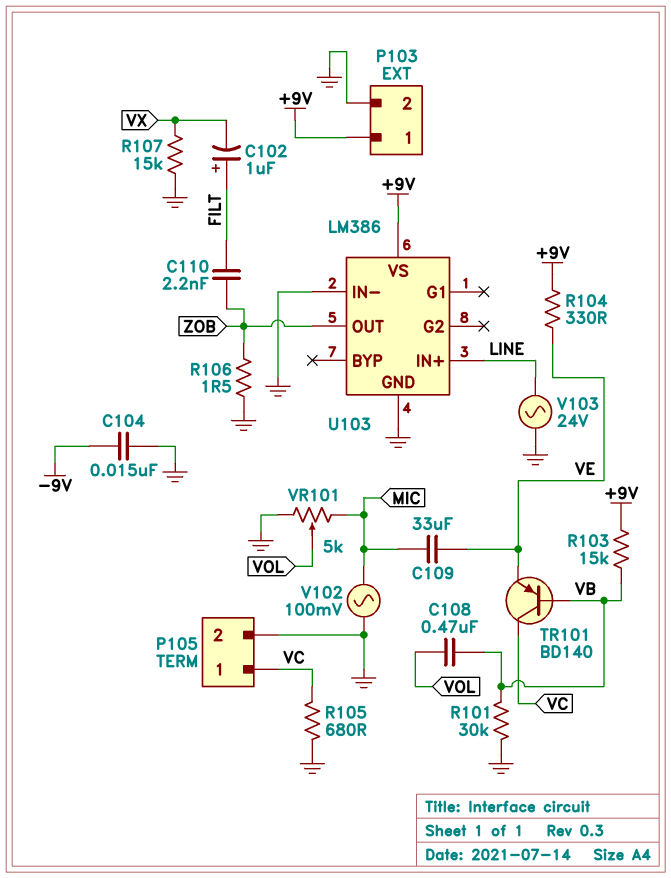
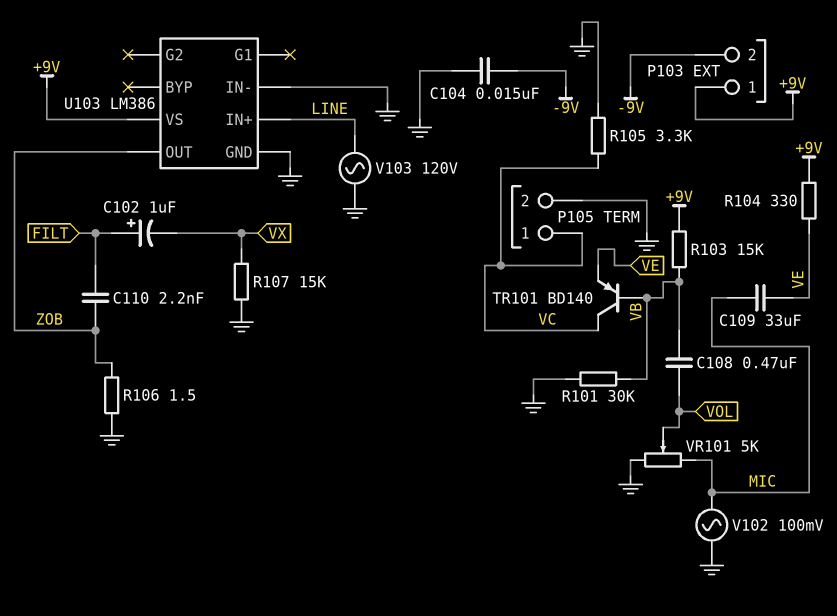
P103 pin 2: GND -> -9V
R105: 680 (GND, VC) -> 3.3k (GND, VC)
V103: AC 24V (GND, LINE) -> AC 120V (GND, LINE)

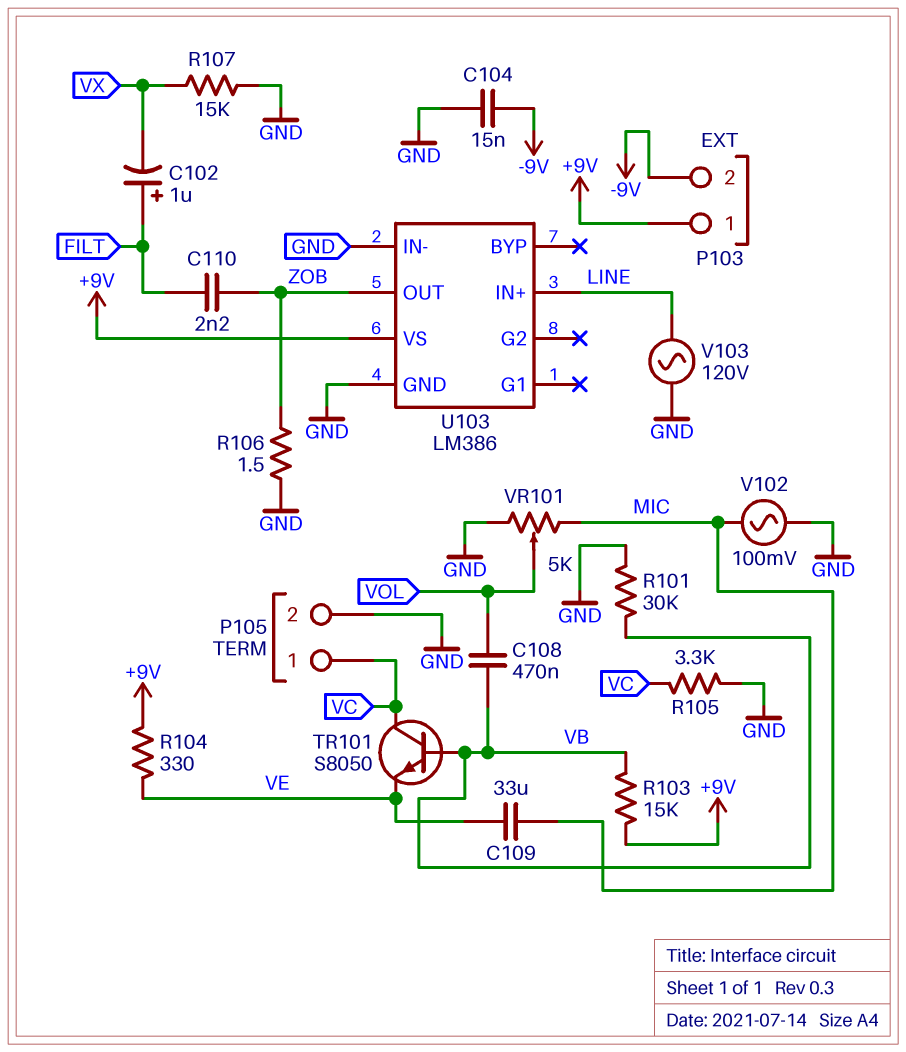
TR101: PNP BD140 (B VB, C VC, E VE) -> NPN S8050 (B VB, C VC, E VE)

